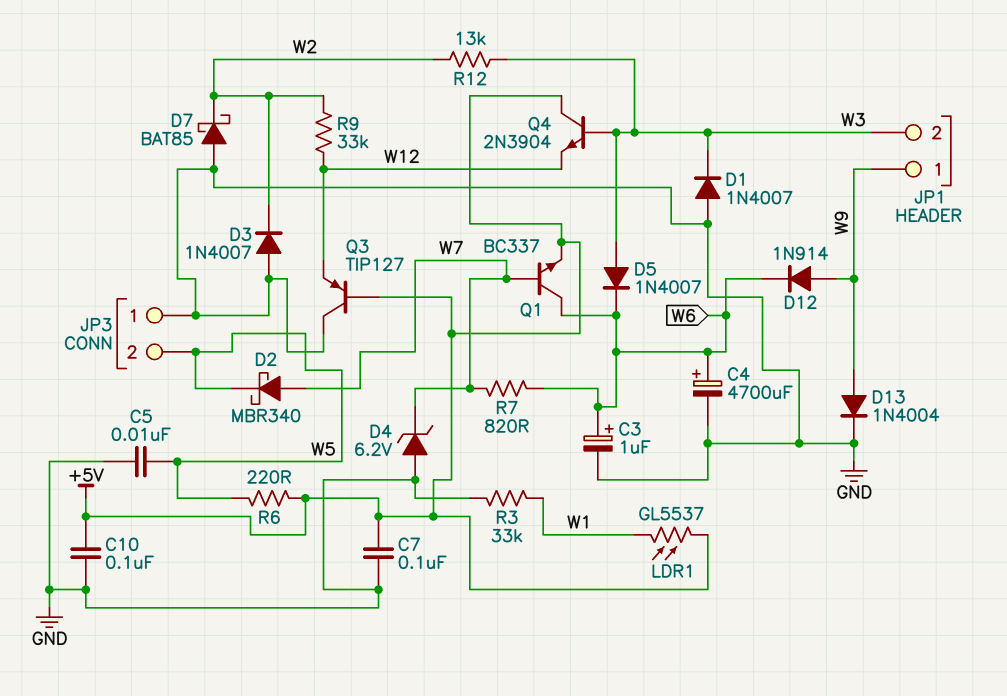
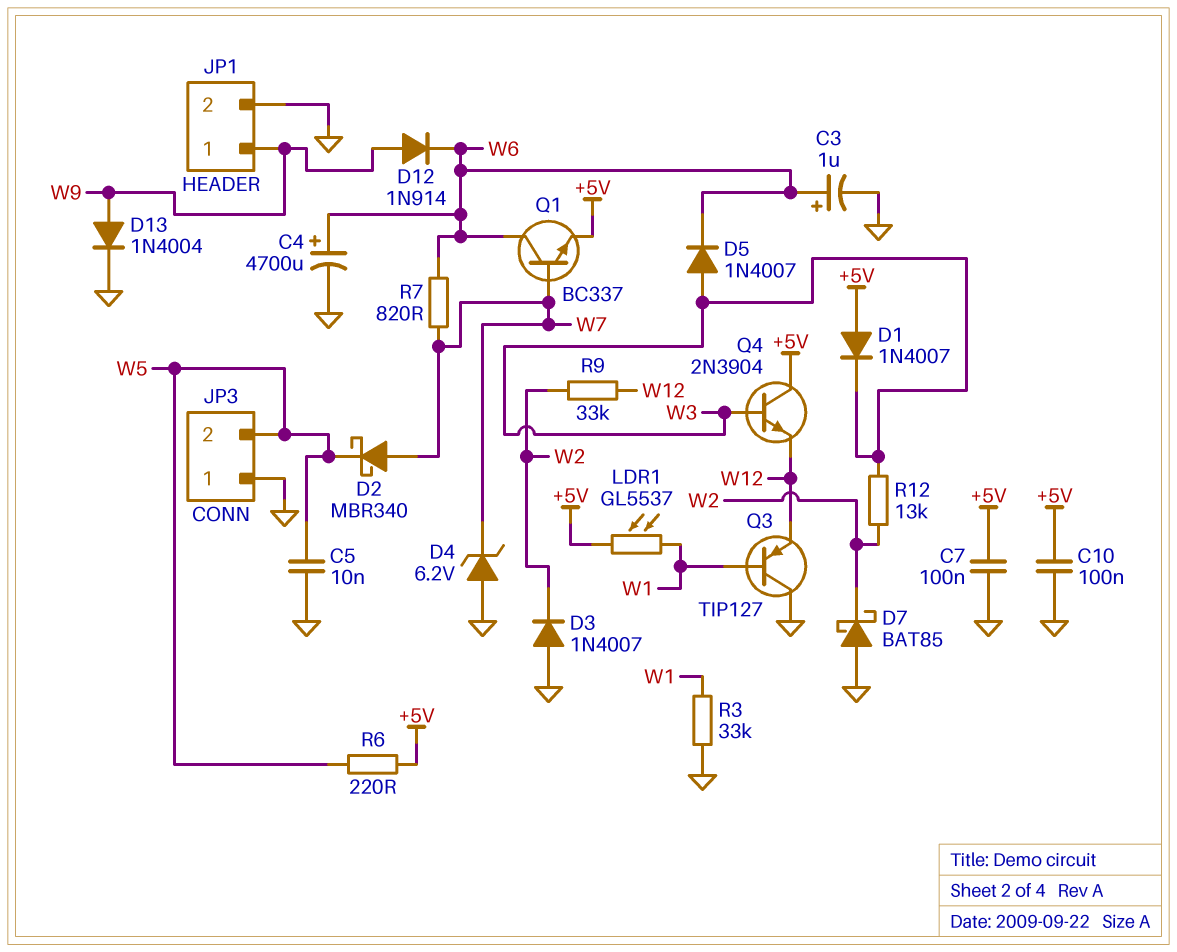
D1: diode 1N4007 (A GND, K W3) -> diode 1N4007 (A +5V, K W3)
JP1 pin 2: W3 -> GND
Q3: PNP TIP127 (B +5V, C GND, E W12) -> PNP TIP127 (B W1, C GND, E W12)

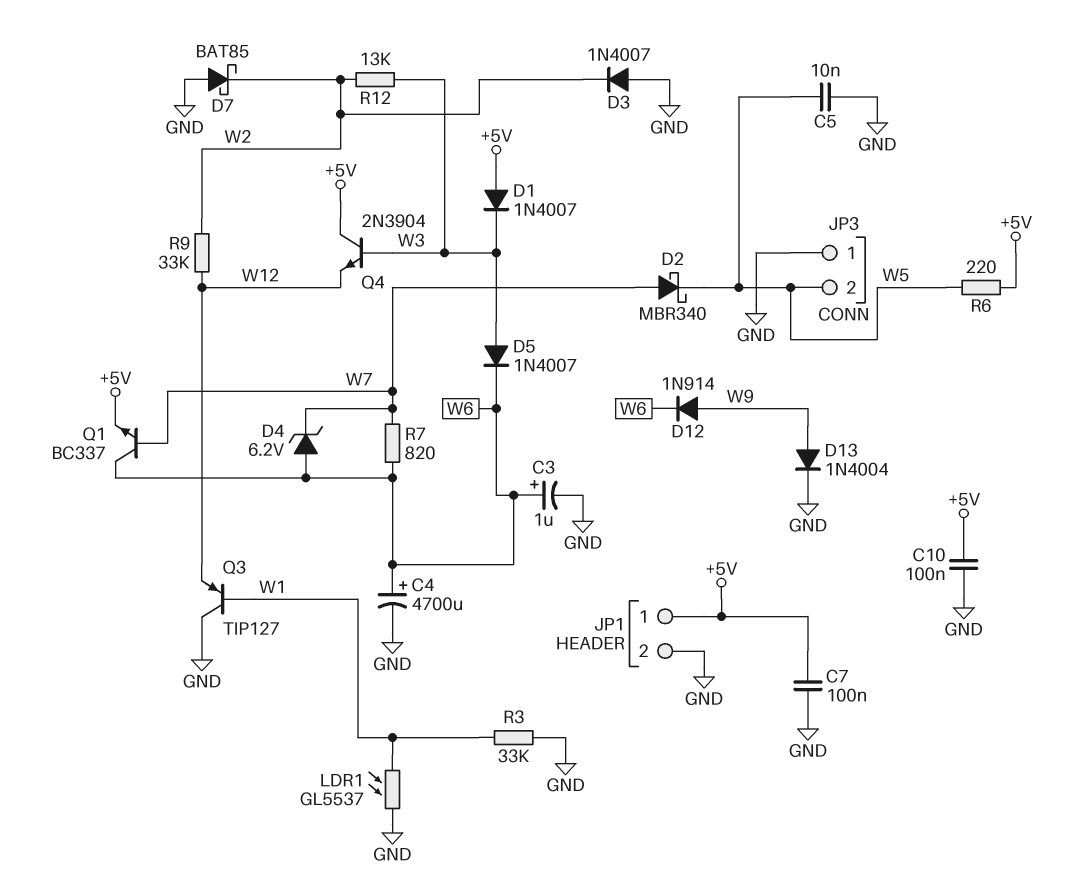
D4: zener 6.2V (A GND, K W7) -> zener 6.2V (A W6, K W7)
JP1 pin 1: W9 -> +5V
LDR1: GL5537 (+5V, W1) -> GL5537 (GND, W1)

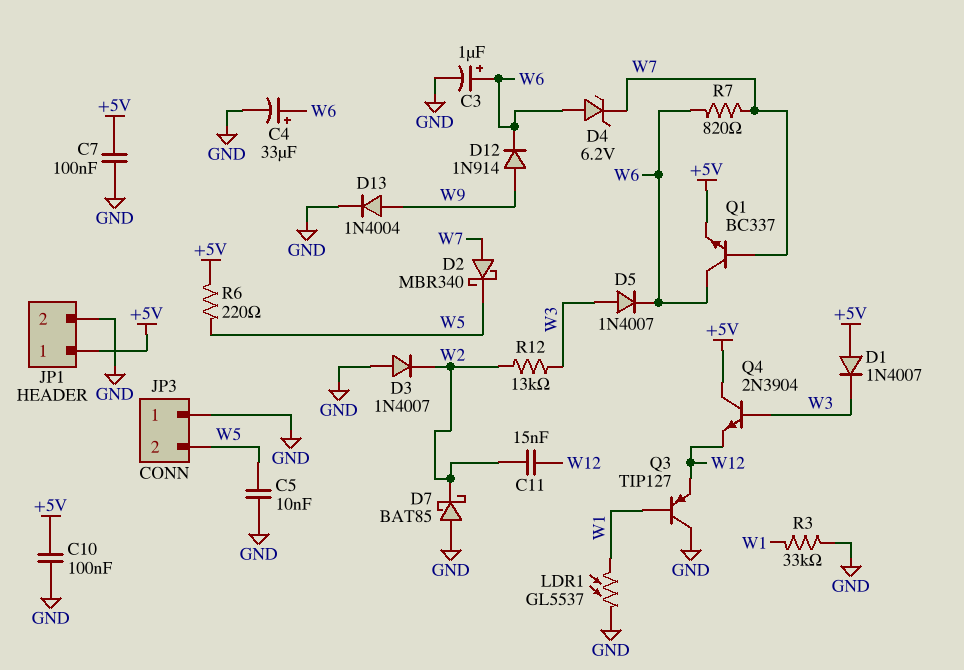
C4: 4700uF (plus W6, minus GND) -> 33uF (plus W6, minus GND)
C11: none -> 15nF (W2, W12)
R9: 33k (W2, W12) -> none

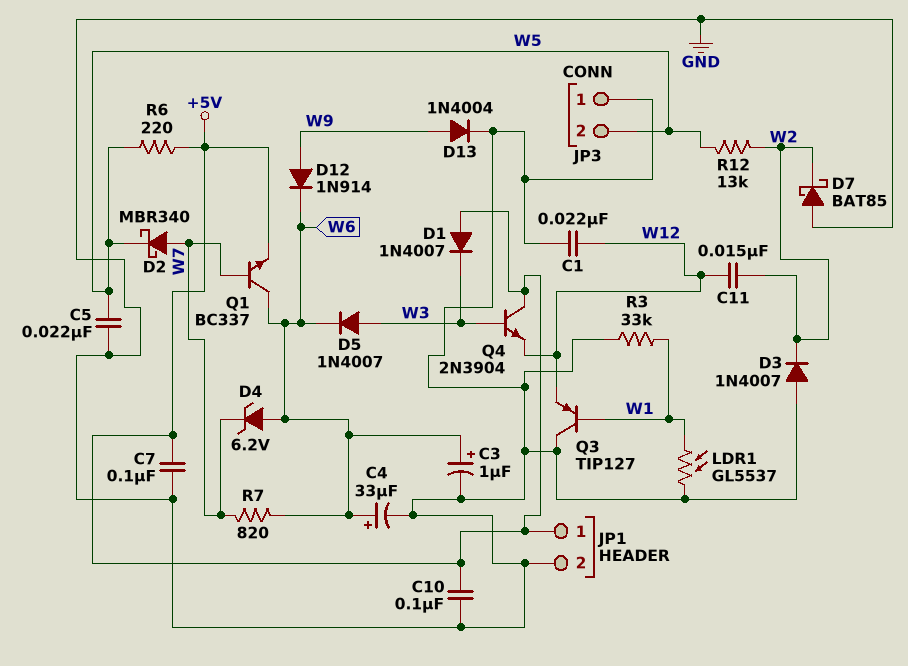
C1: none -> 22nF (GND, W12)
C5: 10nF (GND, W5) -> 22nF (GND, W5)
R12: 13k (W2, W3) -> 13k (W2, W5)

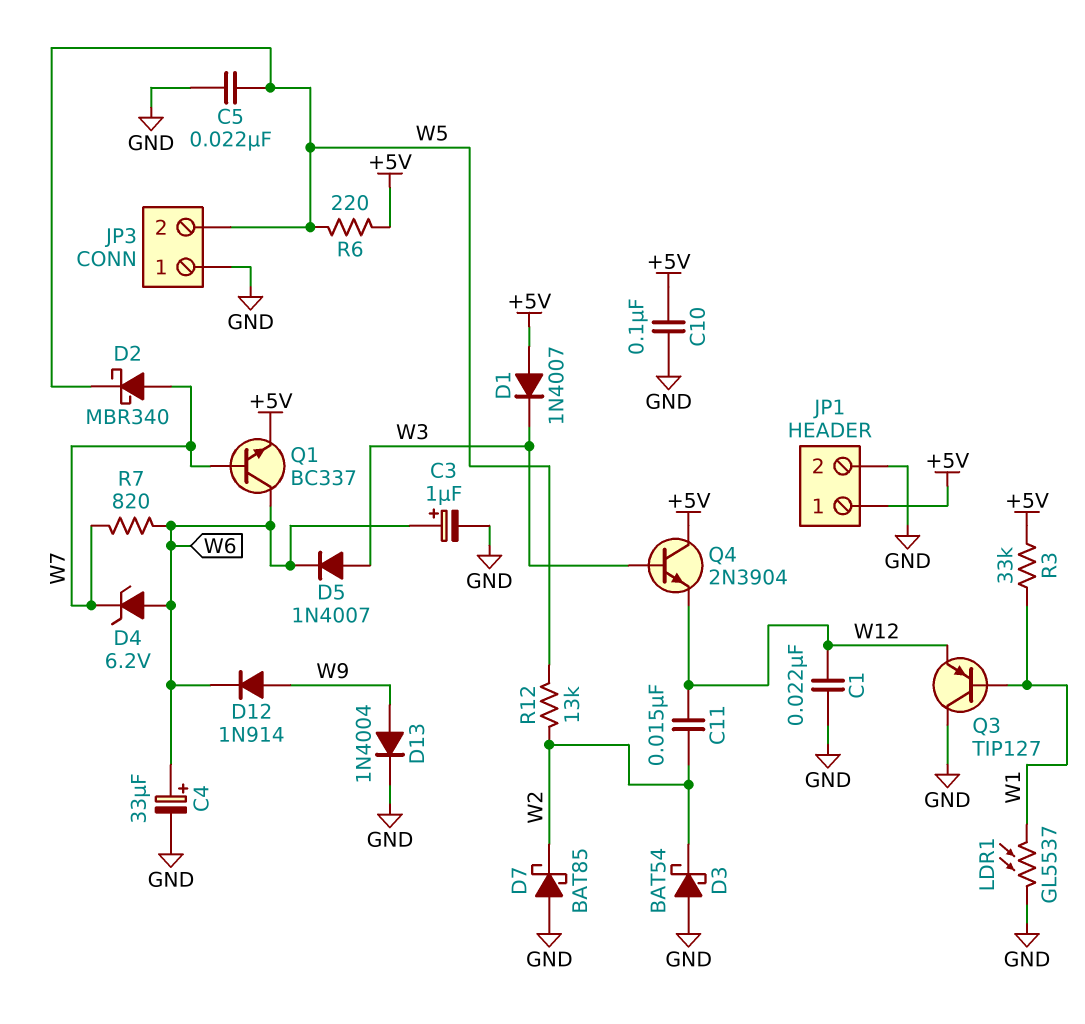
C7: 100nF (+5V, GND) -> none
D3: diode 1N4007 (A GND, K W2) -> schottky BAT54 (A GND, K W2)
R3: 33k (GND, W1) -> 33k (+5V, W1)

